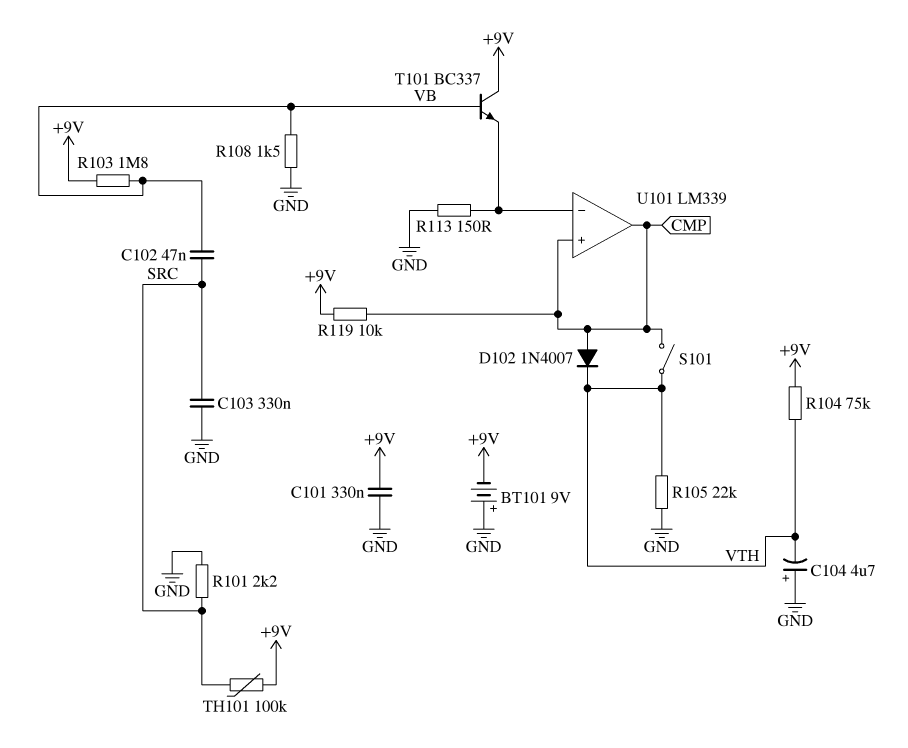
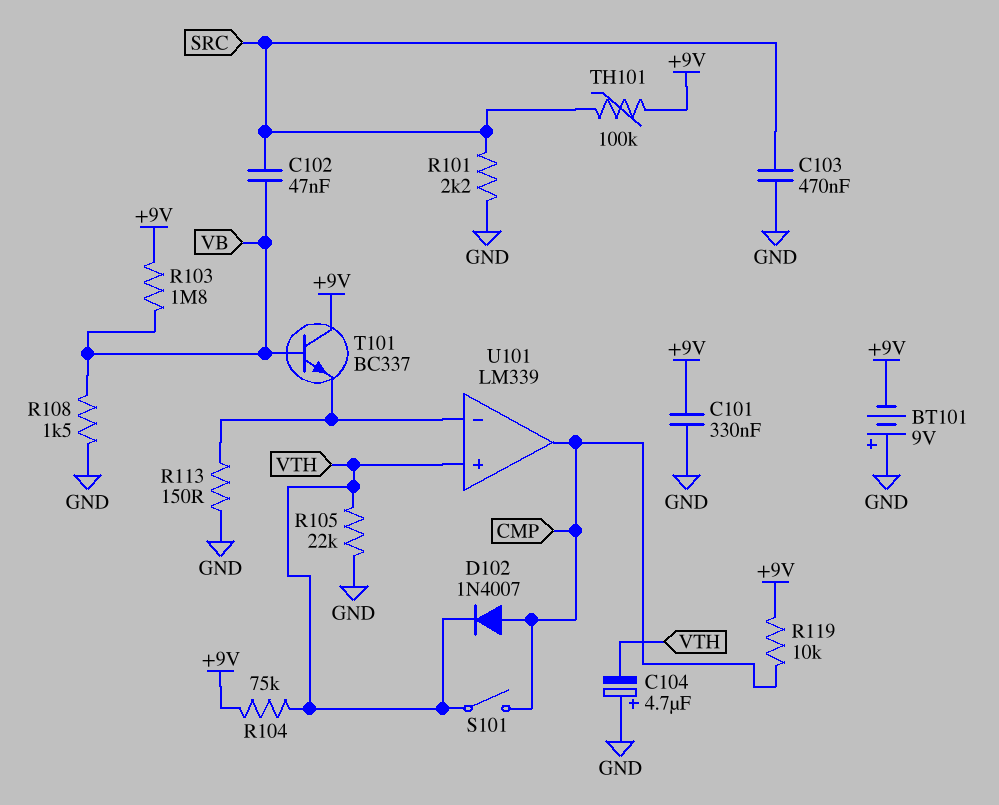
C103: 330nF (GND, SRC) -> 470nF (GND, SRC)
U101 pin in+: CMP -> VTH

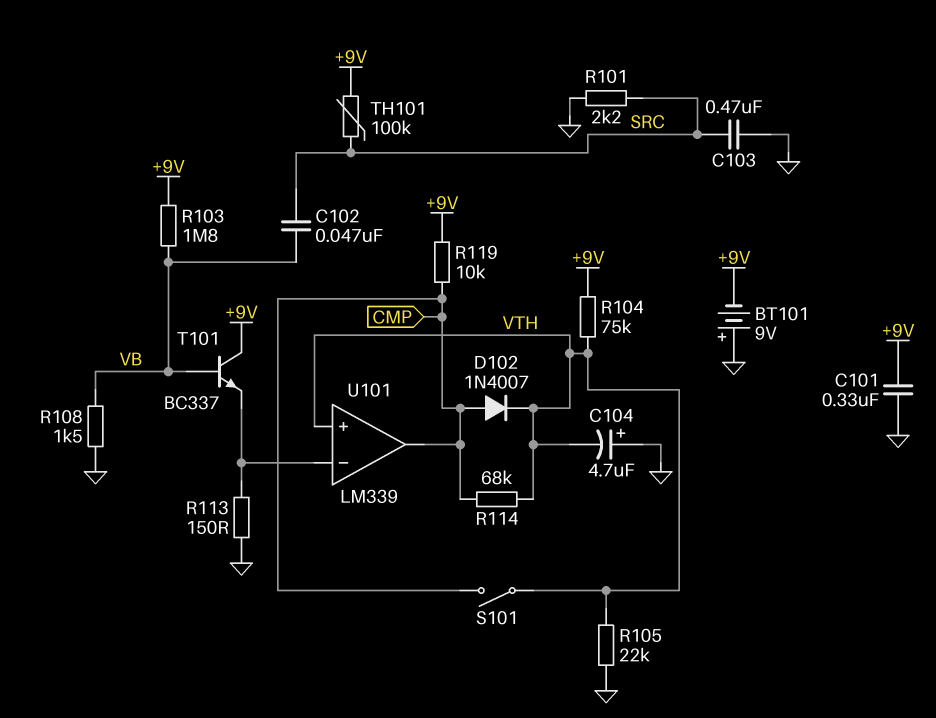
R114: none -> 68k (CMP, VTH)

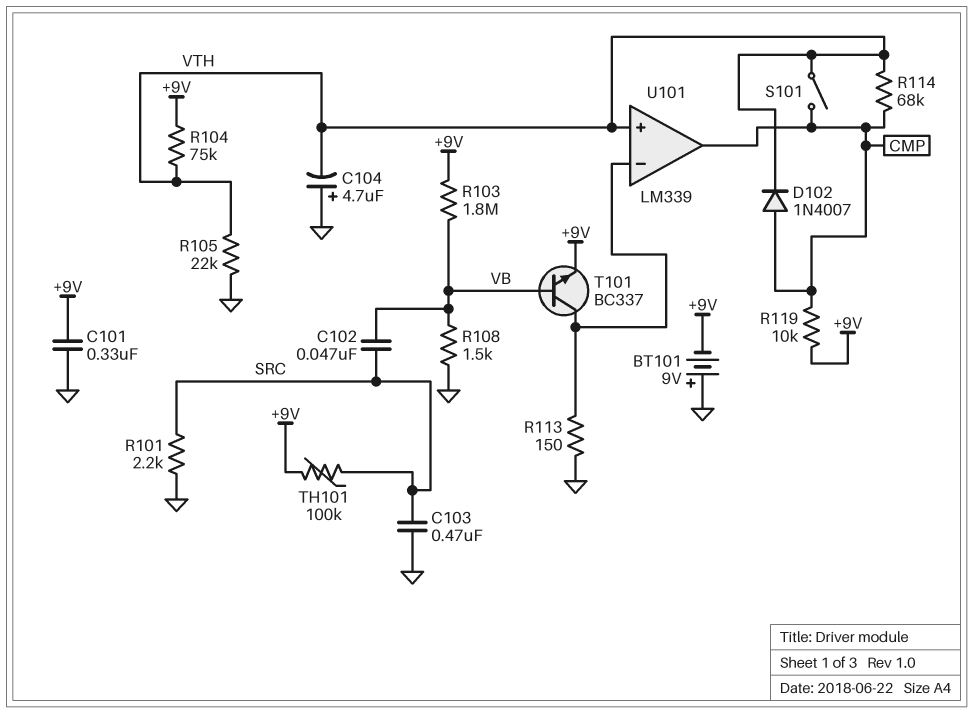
T101: NPN BC337 (B VB, C +9V, E U101/in-) -> NPN BC337 (B VB, C U101/in-, E +9V)

